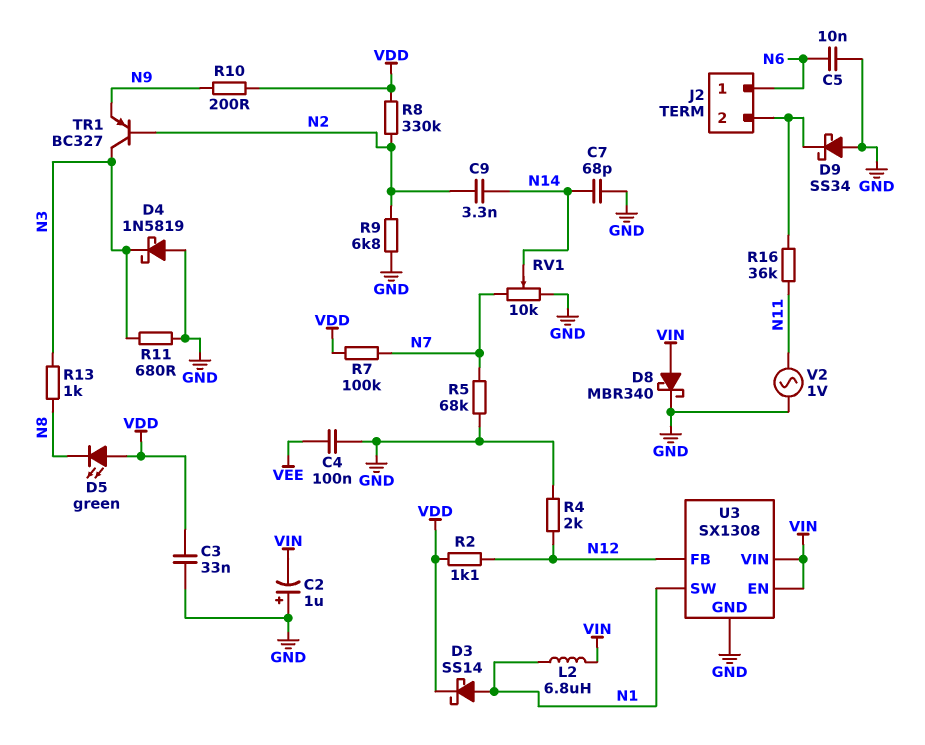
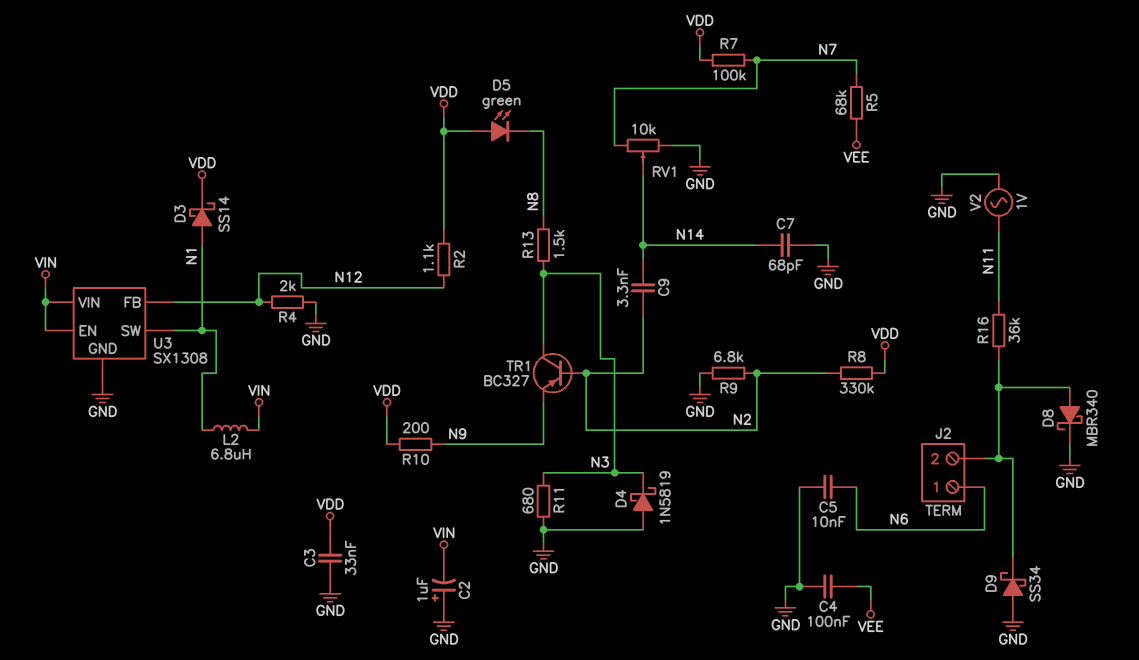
D8: schottky MBR340 (A VIN, K GND) -> schottky MBR340 (A J2/2, K GND)
R5: 68k (GND, N7) -> 68k (N7, VEE)
R13: 1k (N3, N8) -> 1.5k (N3, N8)

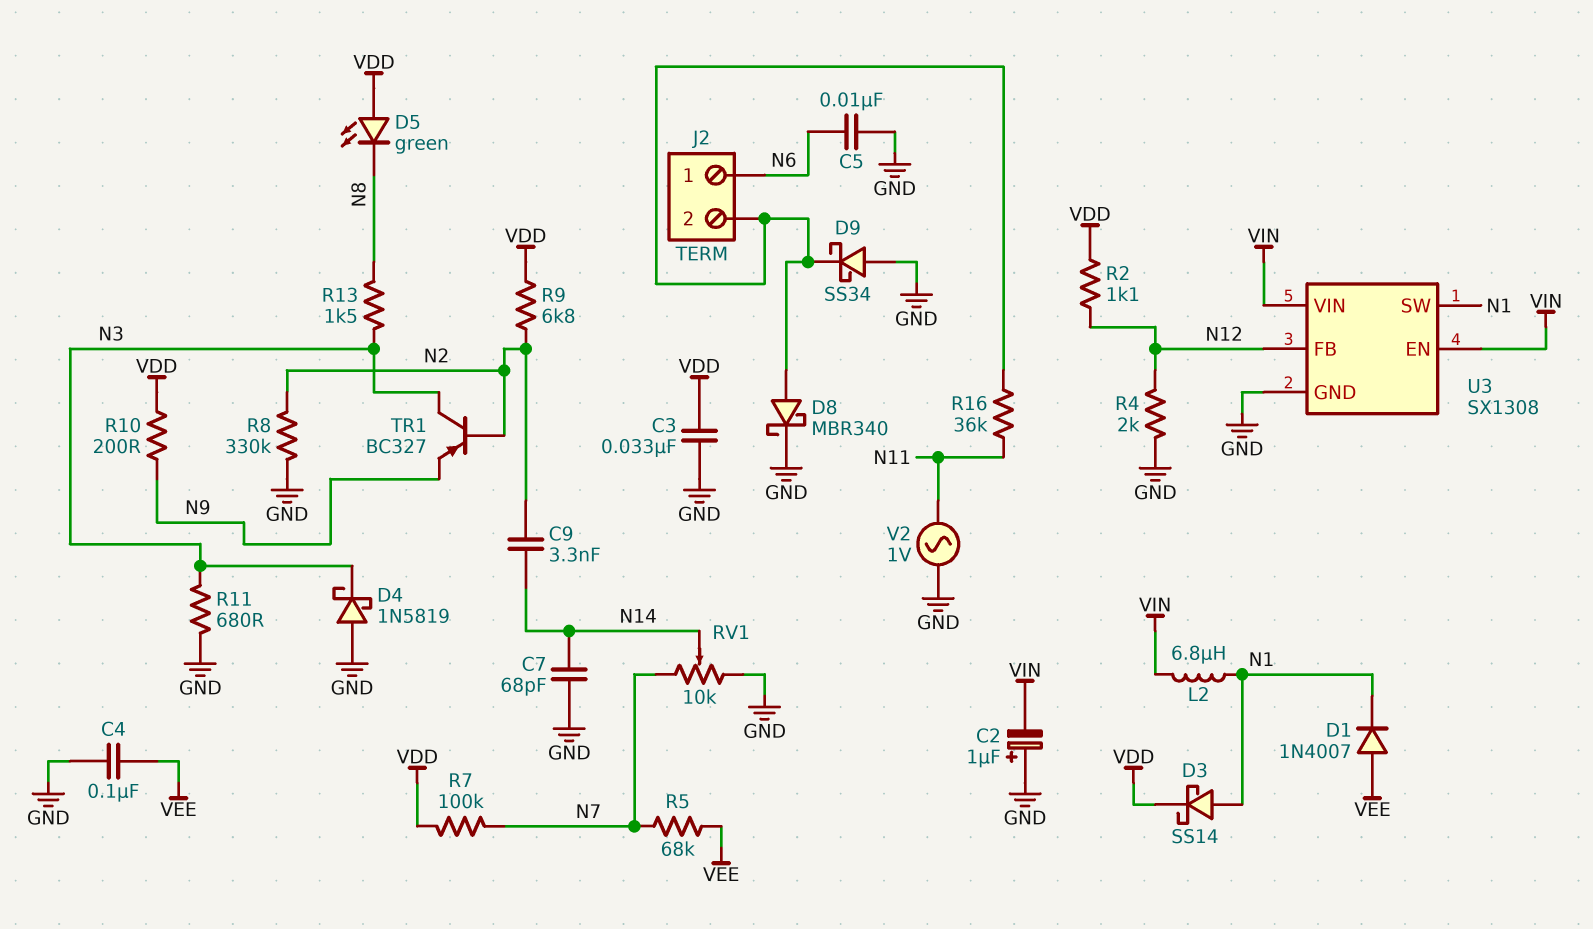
D1: none -> diode 1N4007 (A VEE, K N1)
R8: 330k (N2, VDD) -> 330k (GND, N2)
R9: 6.8k (GND, N2) -> 6.8k (N2, VDD)

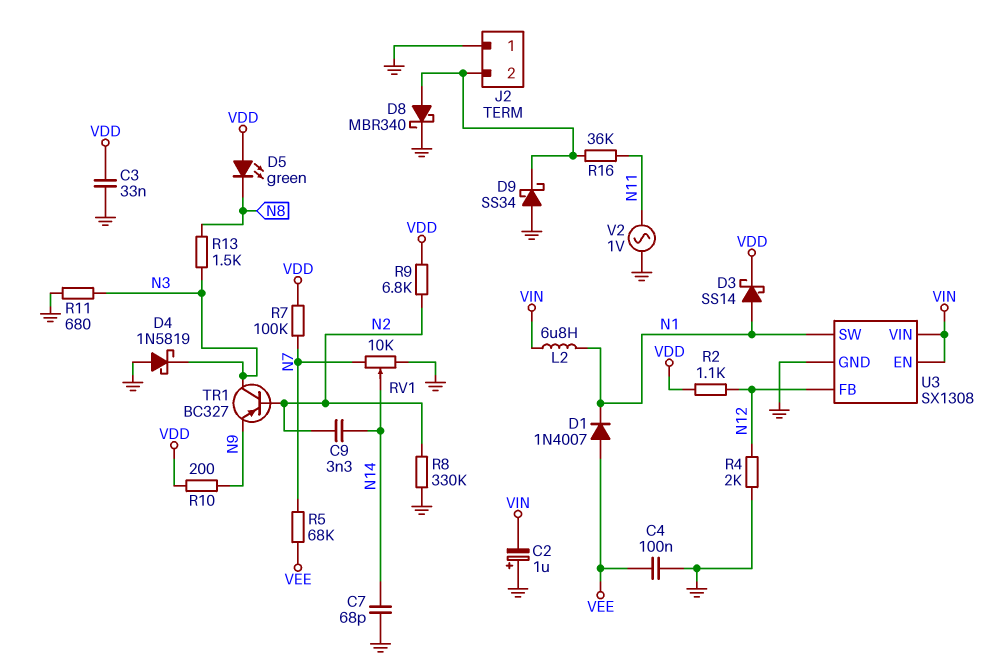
C5: 10nF (GND, N6) -> none
J2 pin 1: N6 -> GND

